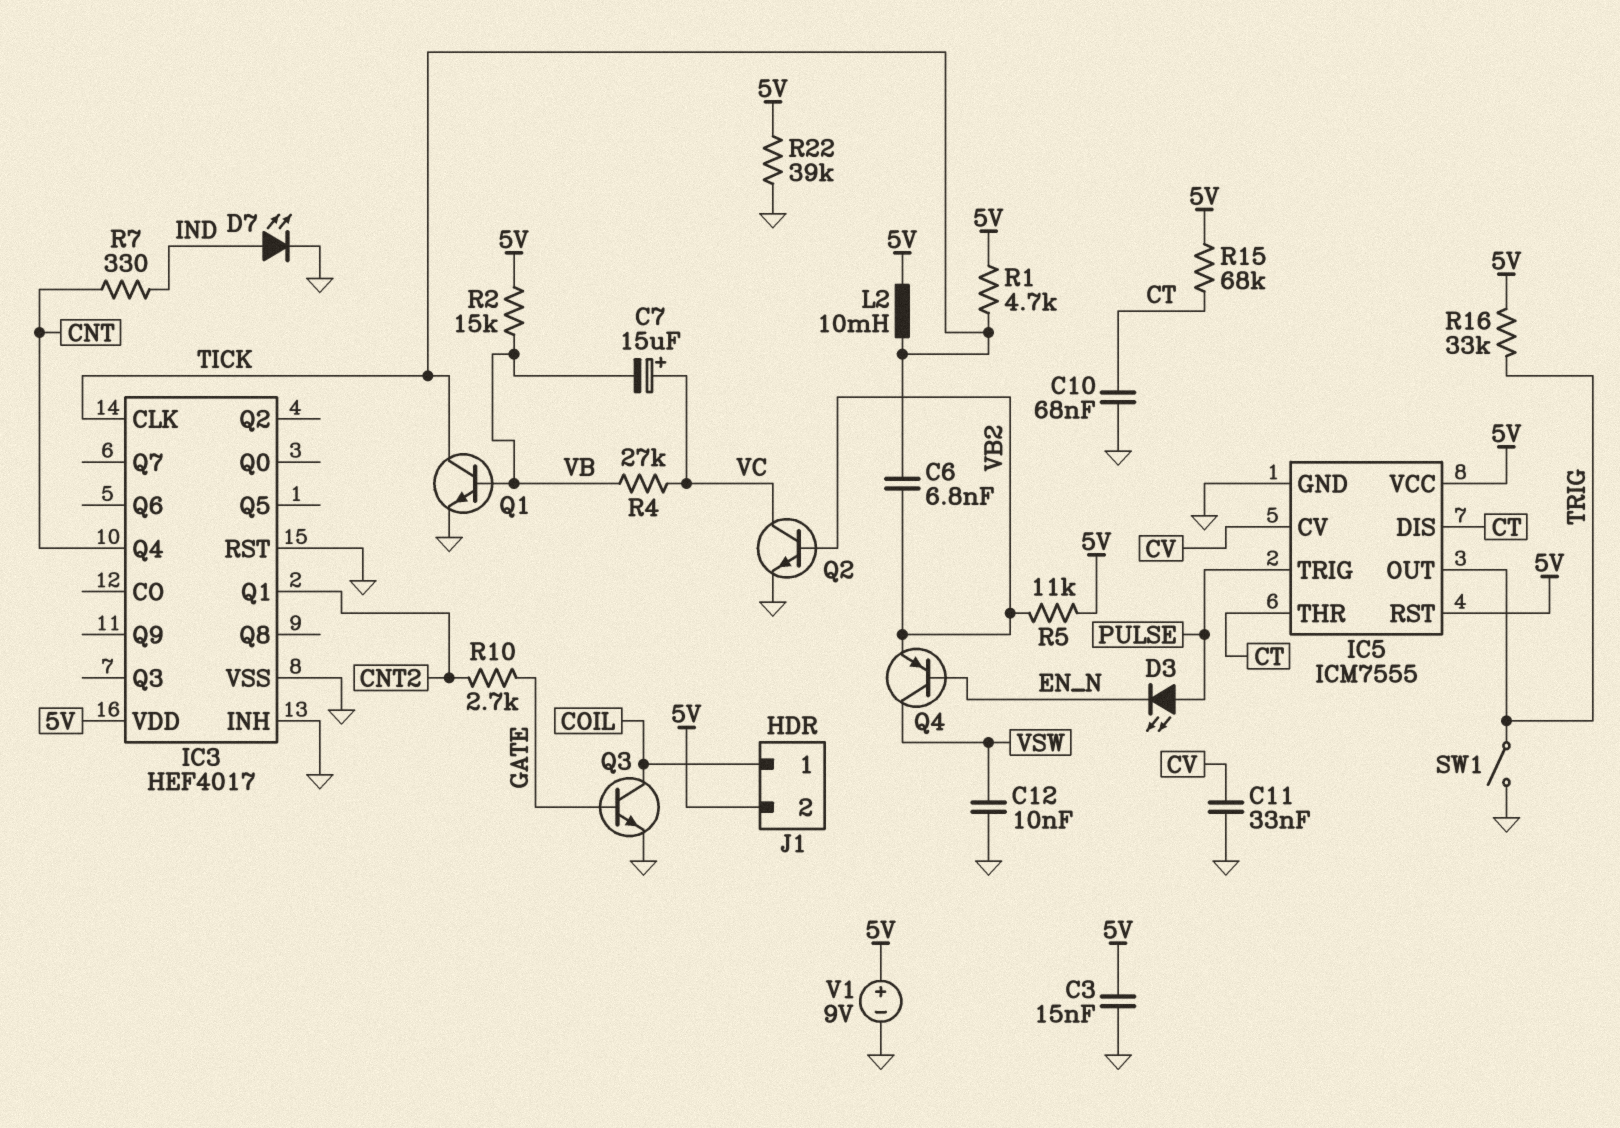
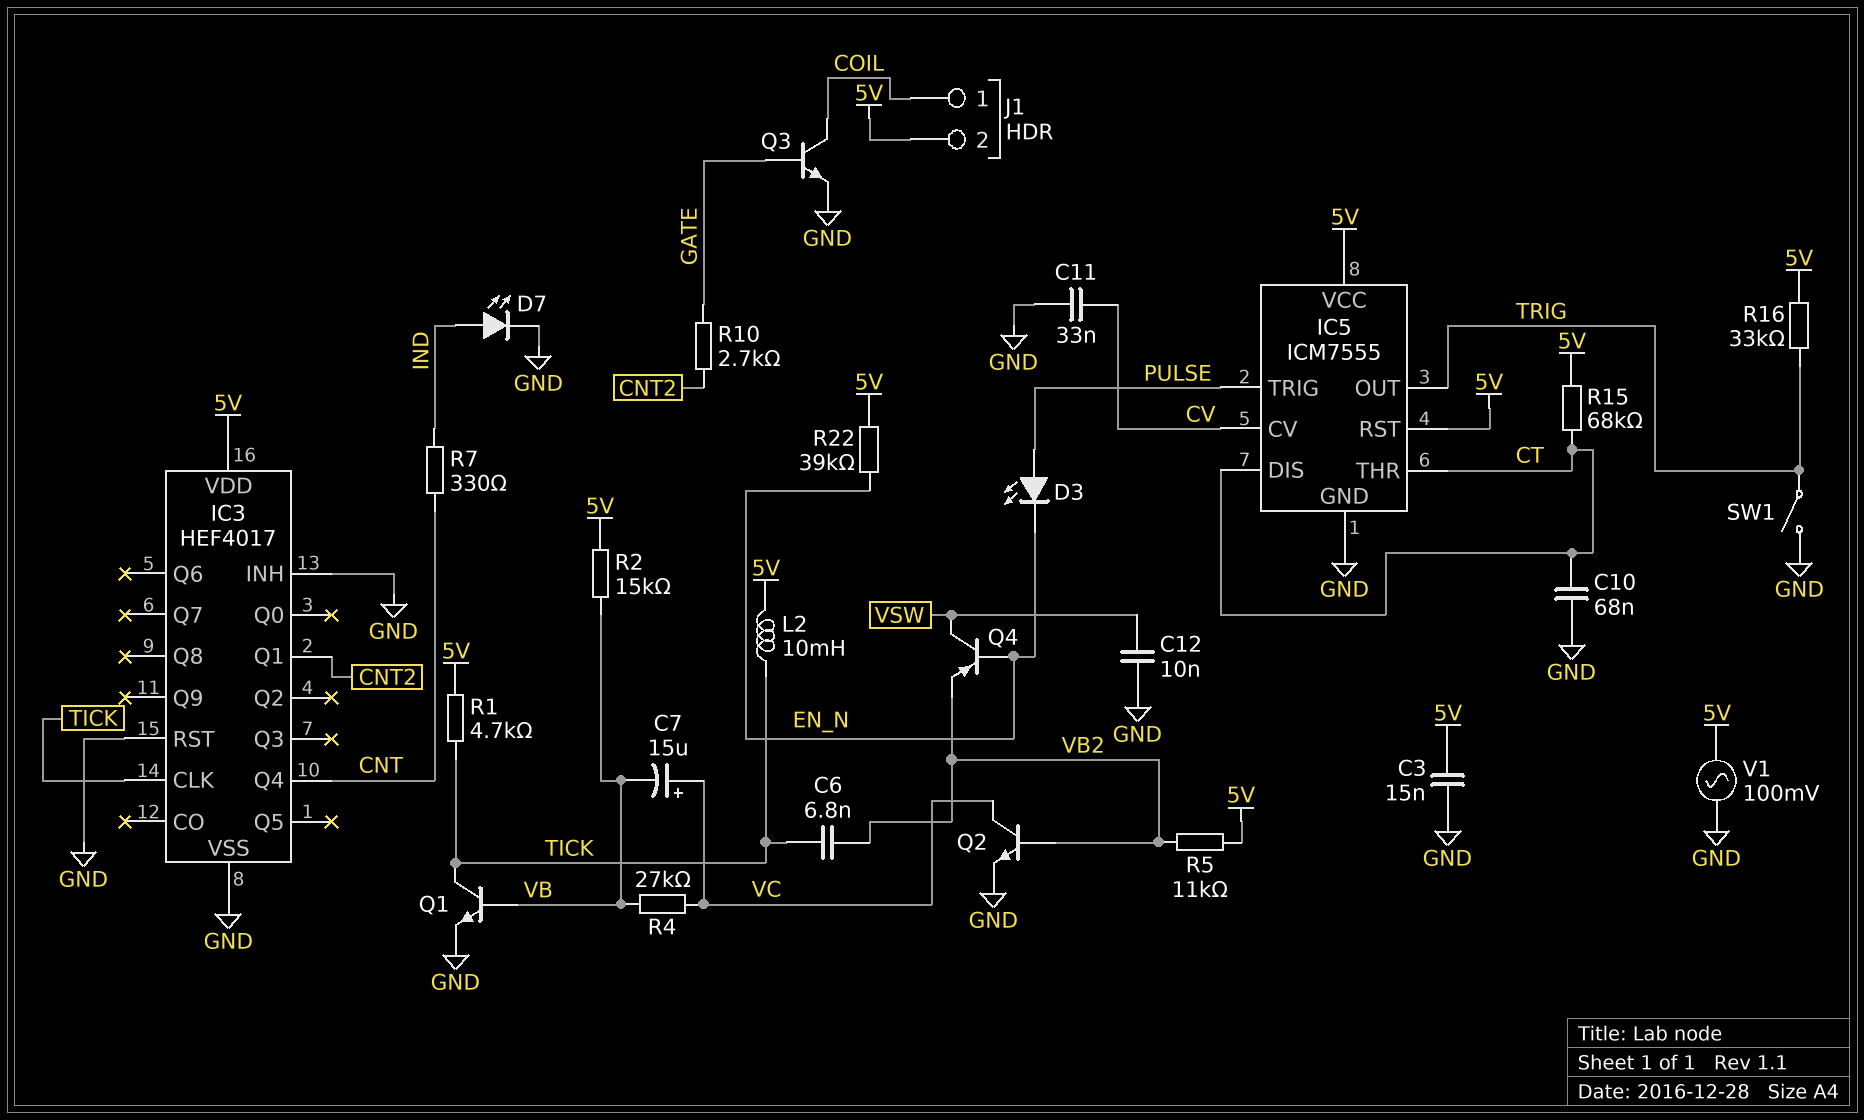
R22: 39k (5V, GND) -> 39k (5V, EN_N)
V1: 9V (plus 5V, minus GND) -> AC 100mV (5V, GND)

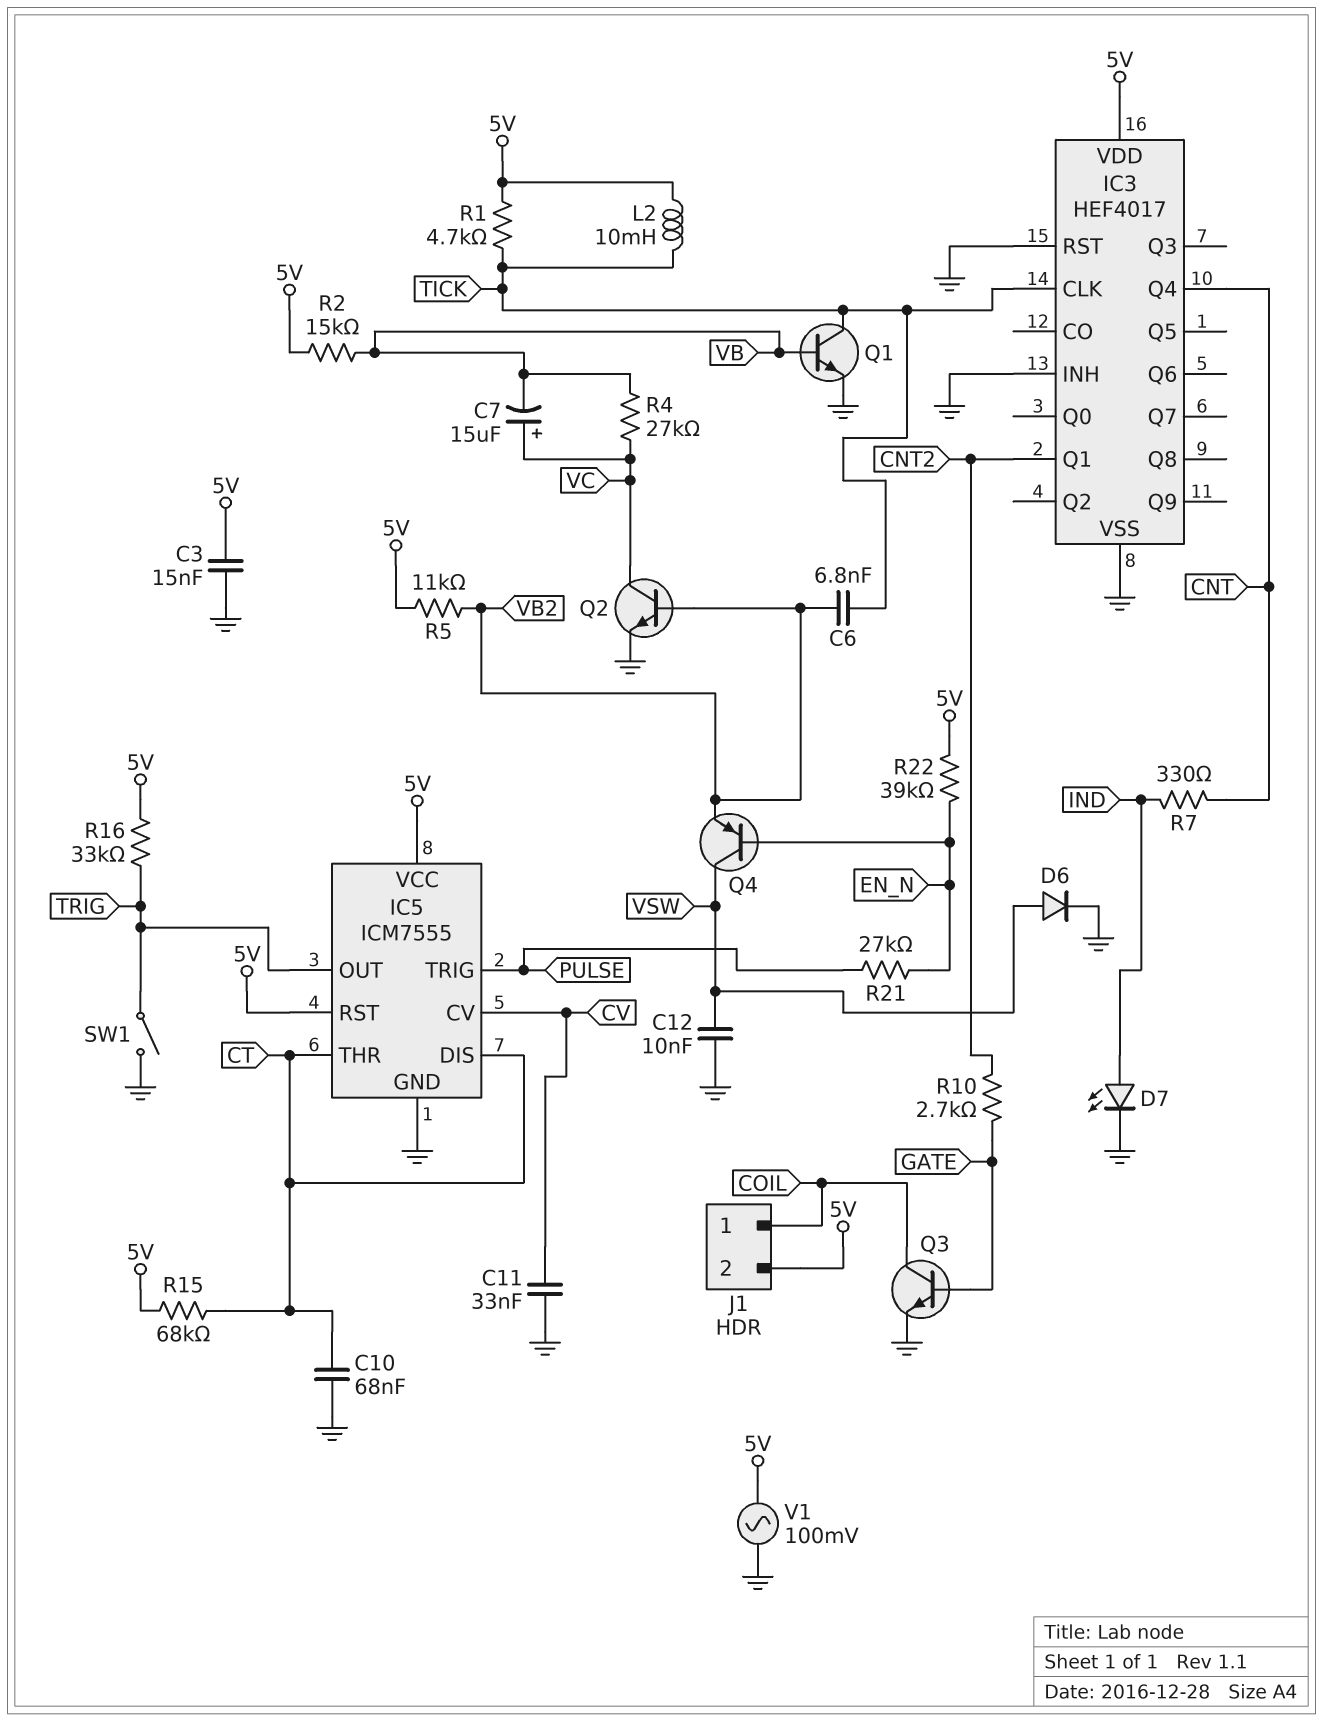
D3: LED (A PULSE, K EN_N) -> none
D6: none -> diode (A VSW, K GND)
R21: none -> 27k (EN_N, PULSE)

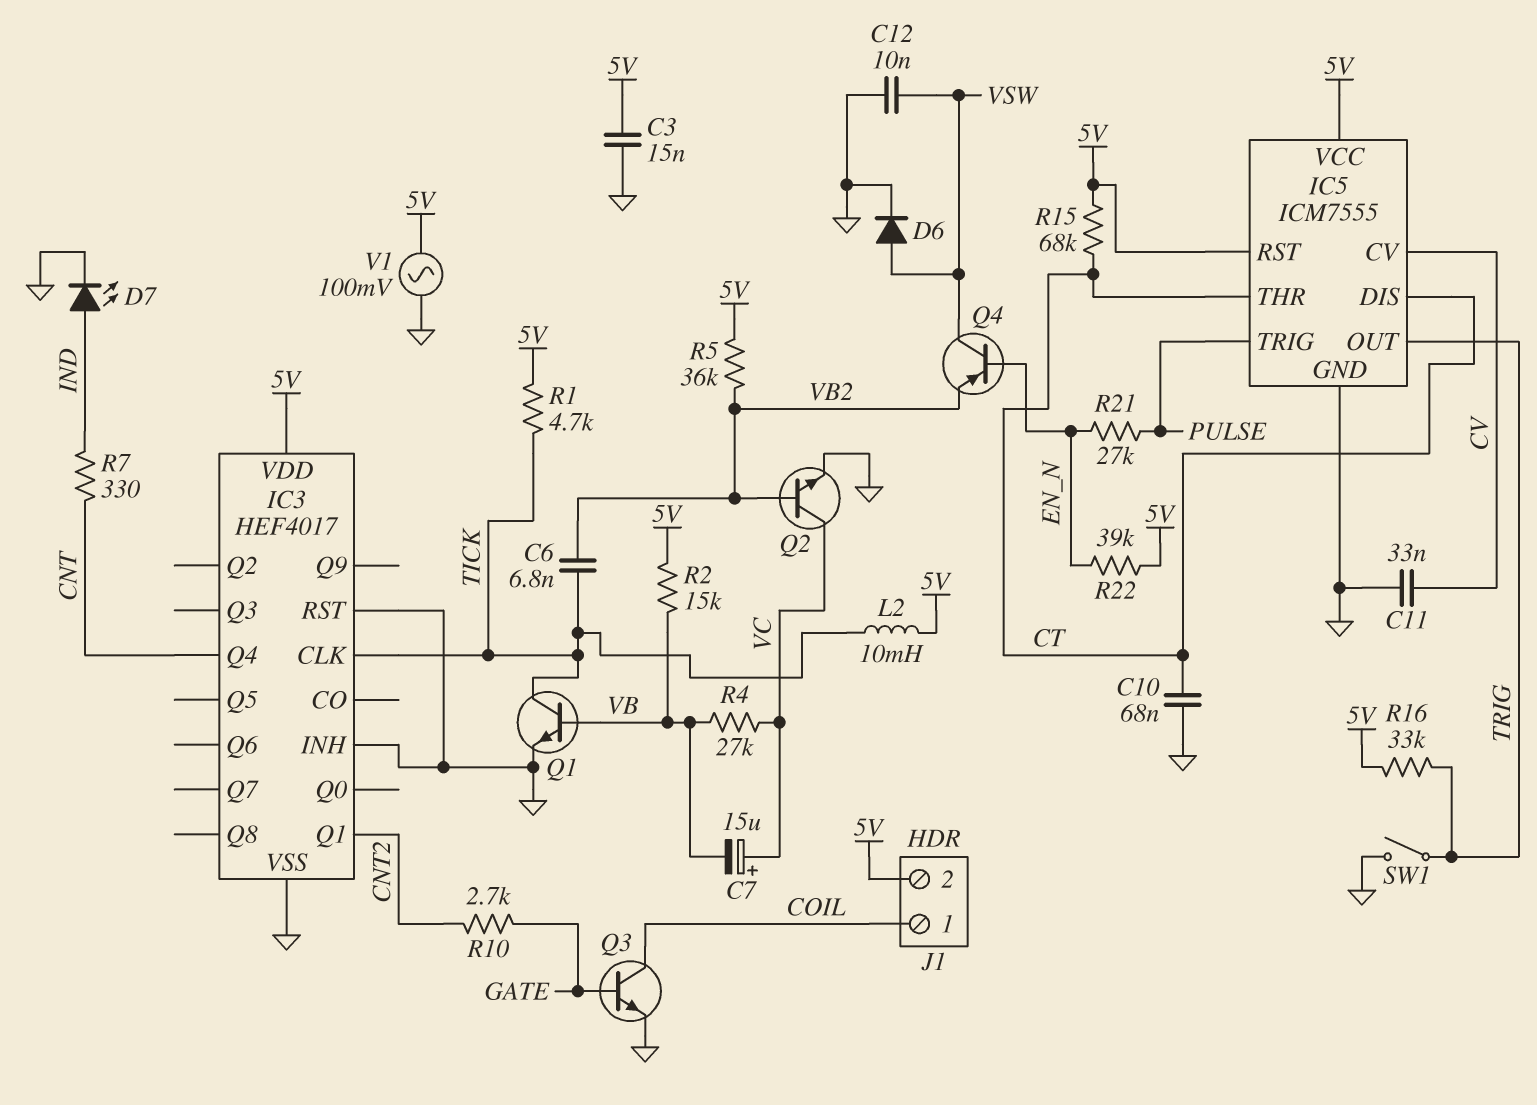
R5: 11k (5V, VB2) -> 36k (5V, VB2)

